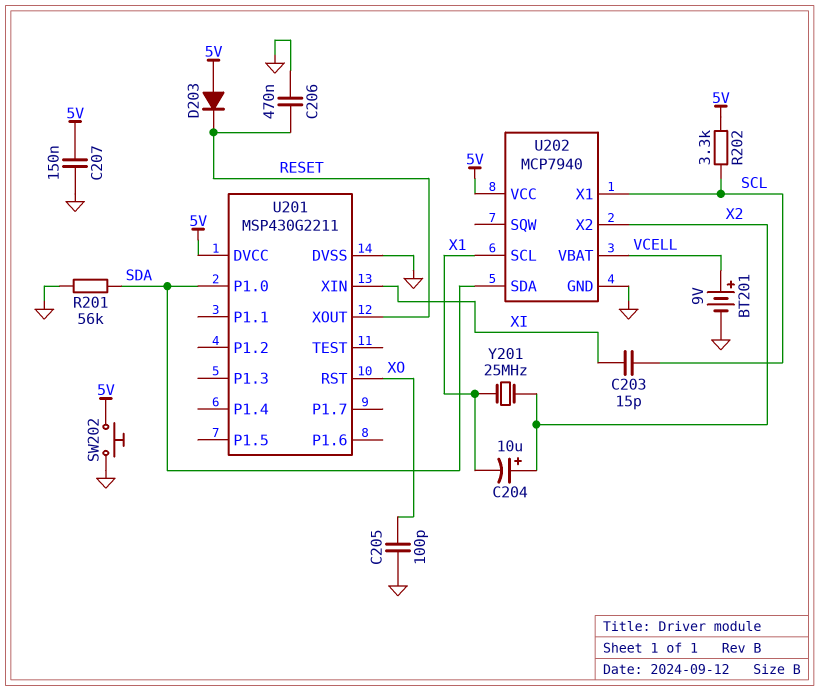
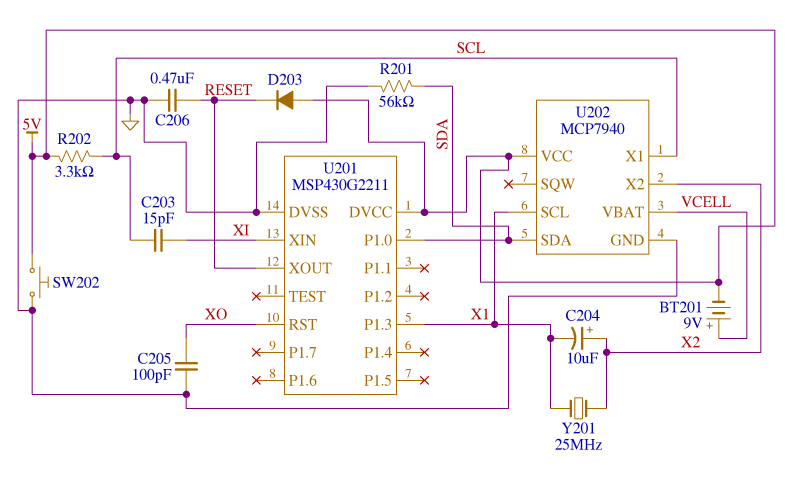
BT201: 9V (plus VCELL, minus GND) -> 9V (plus VCELL, minus 5V)
C207: 150nF (5V, GND) -> none
U201 pin P1.3: none -> X1

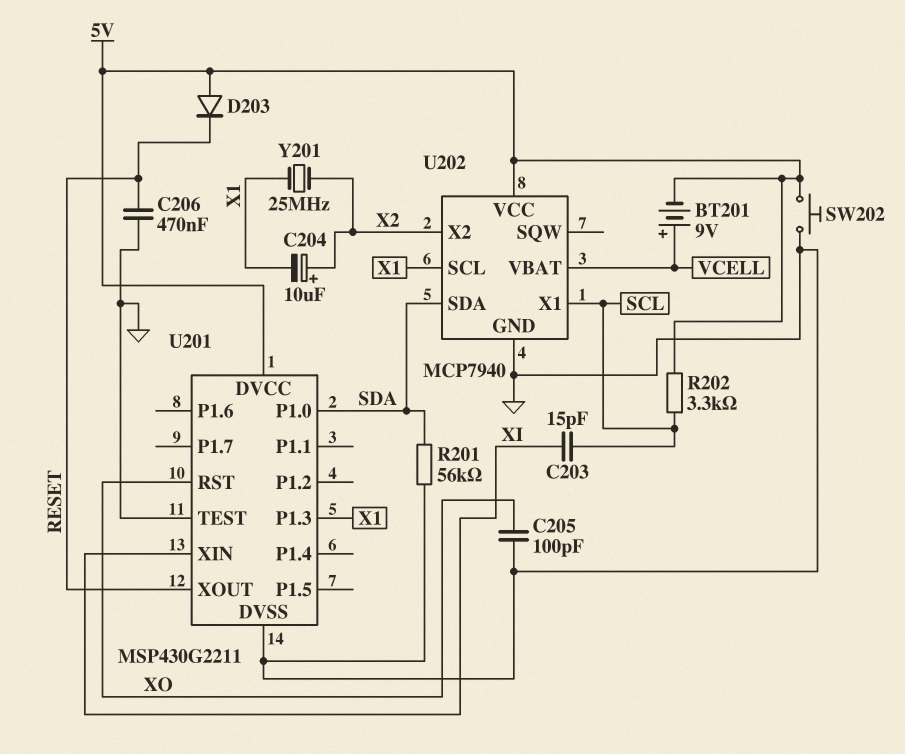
U201 pin TEST: none -> GND

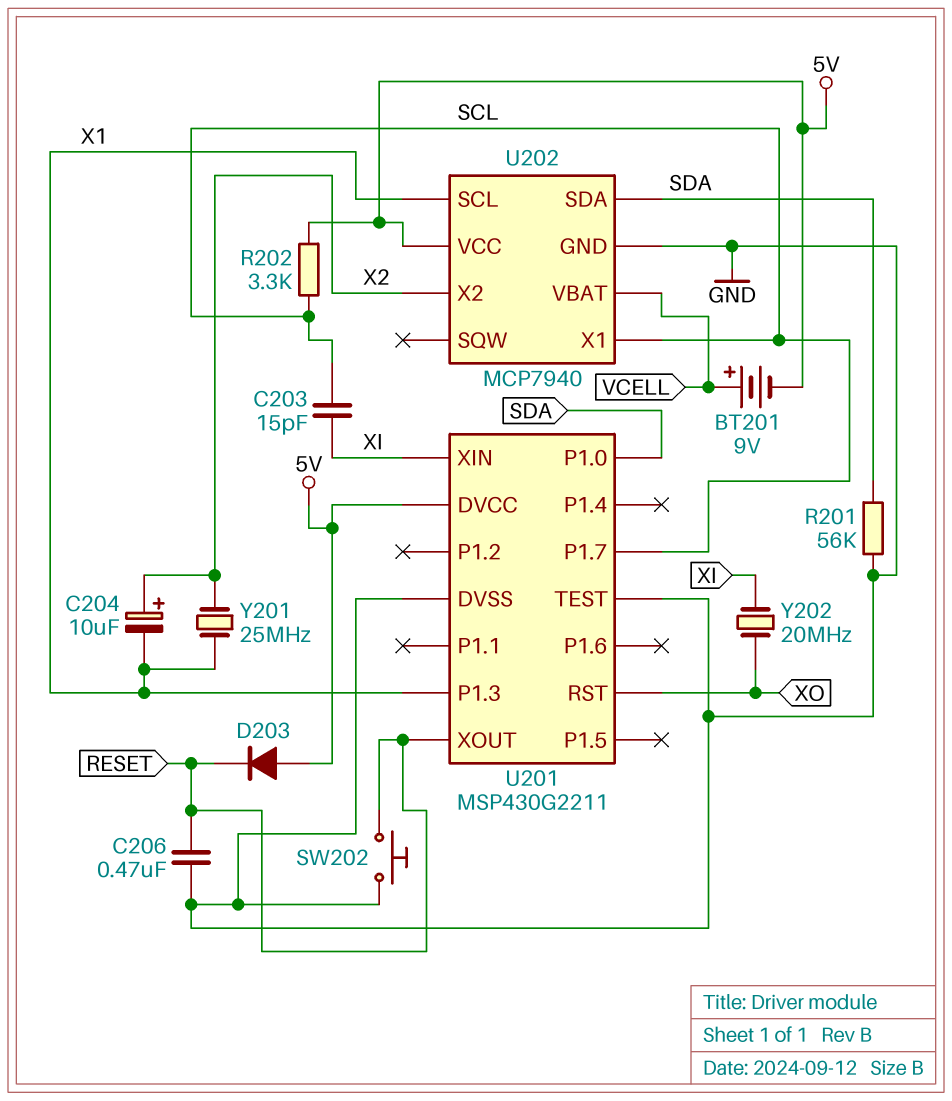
C205: 100pF (GND, XO) -> none
SW202: button (5V, GND) -> button (GND, RESET)
U201 pin P1.7: none -> SCL
Y202: none -> 20MHz (XI, XO)

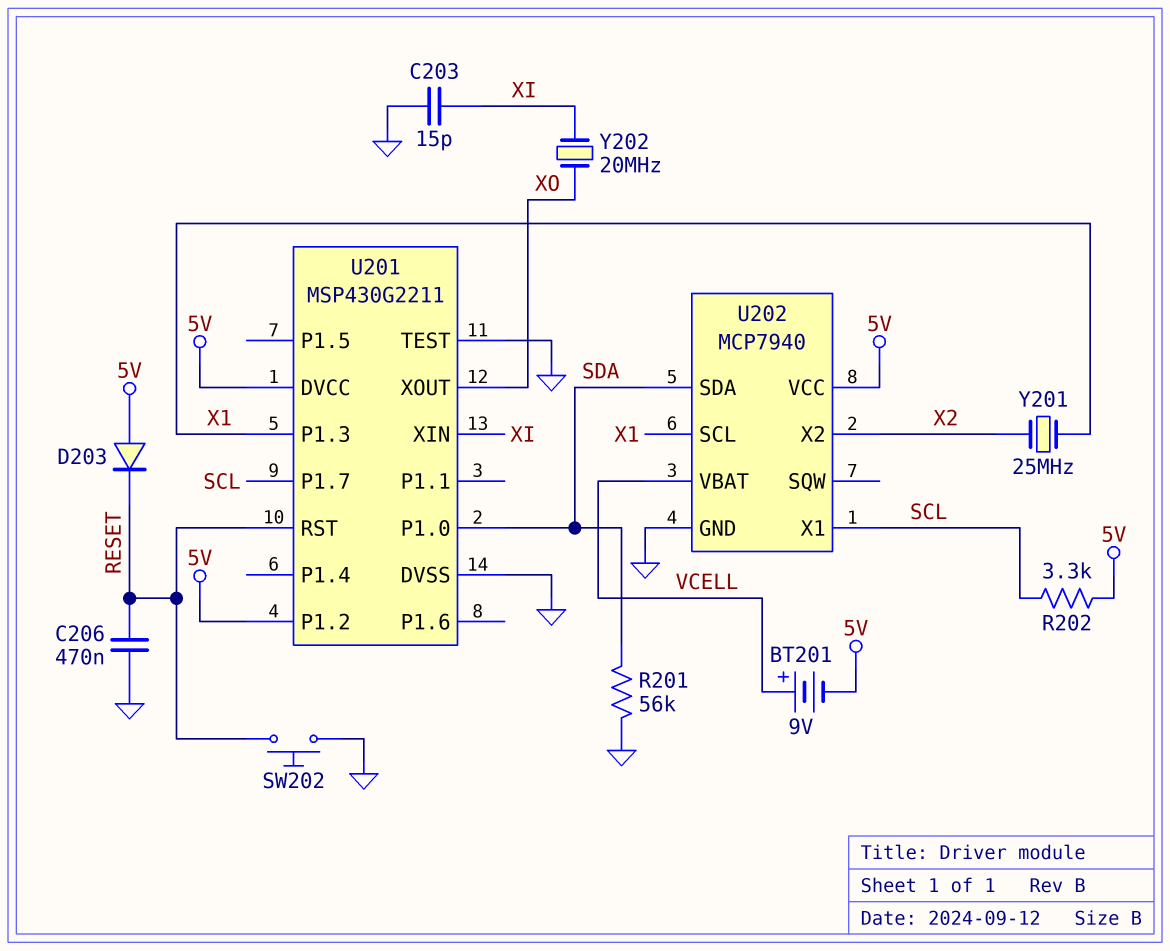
C203: 15pF (SCL, XI) -> 15pF (GND, XI)
C204: 10uF (plus X2, minus X1) -> none
U201 pin P1.2: none -> 5V
U201 pin RST: XO -> RESET
U201 pin XOUT: RESET -> XO

